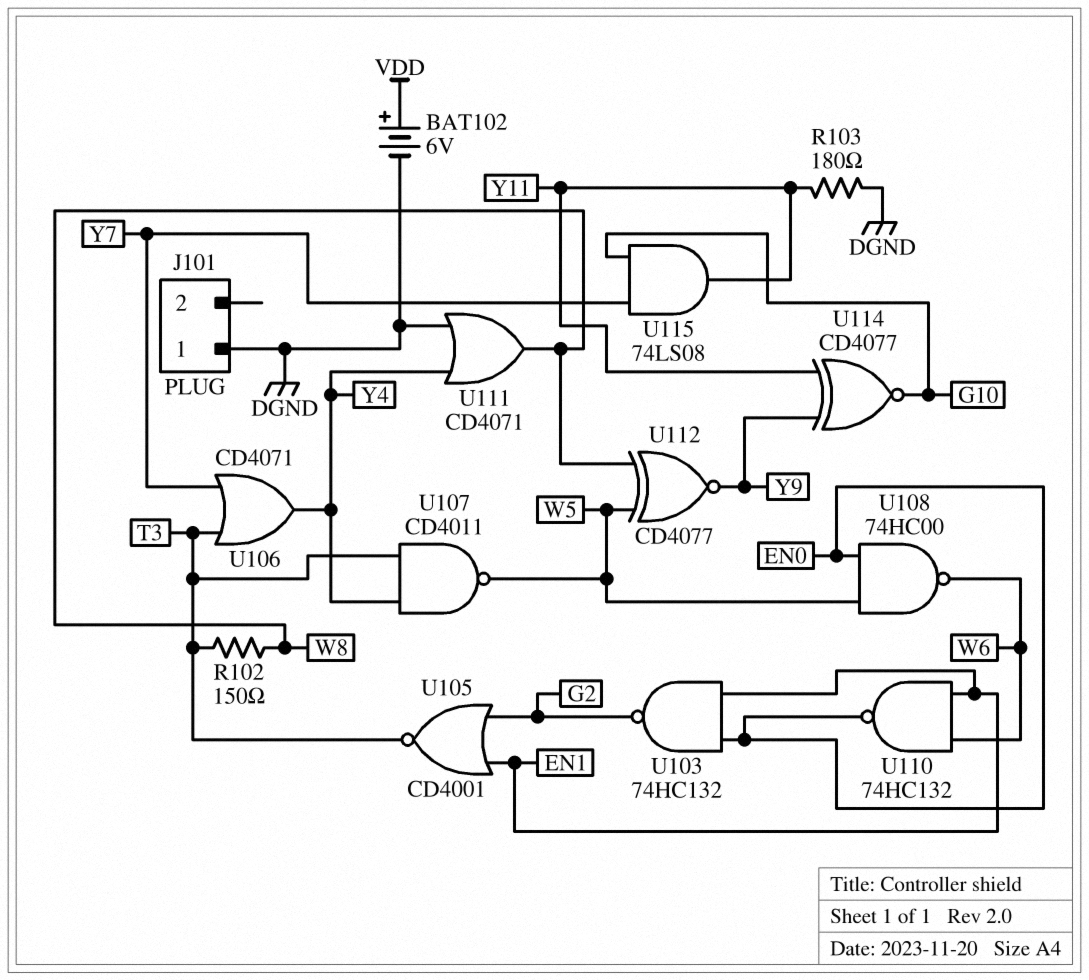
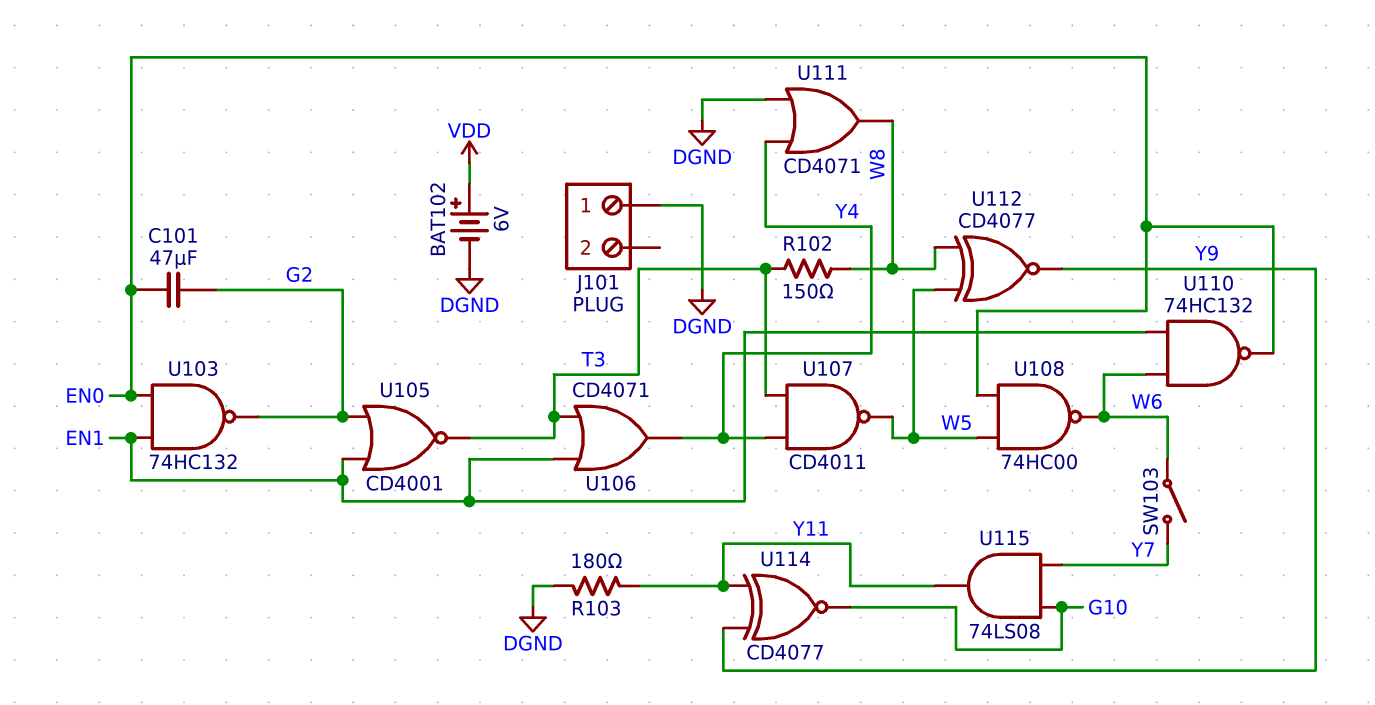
C101: none -> 47uF (EN0, G2)
SW103: none -> switch (W6, Y7)
U106: OR CD4071 (in T3, in Y7, out Y4) -> OR CD4071 (in EN1, in T3, out Y4)

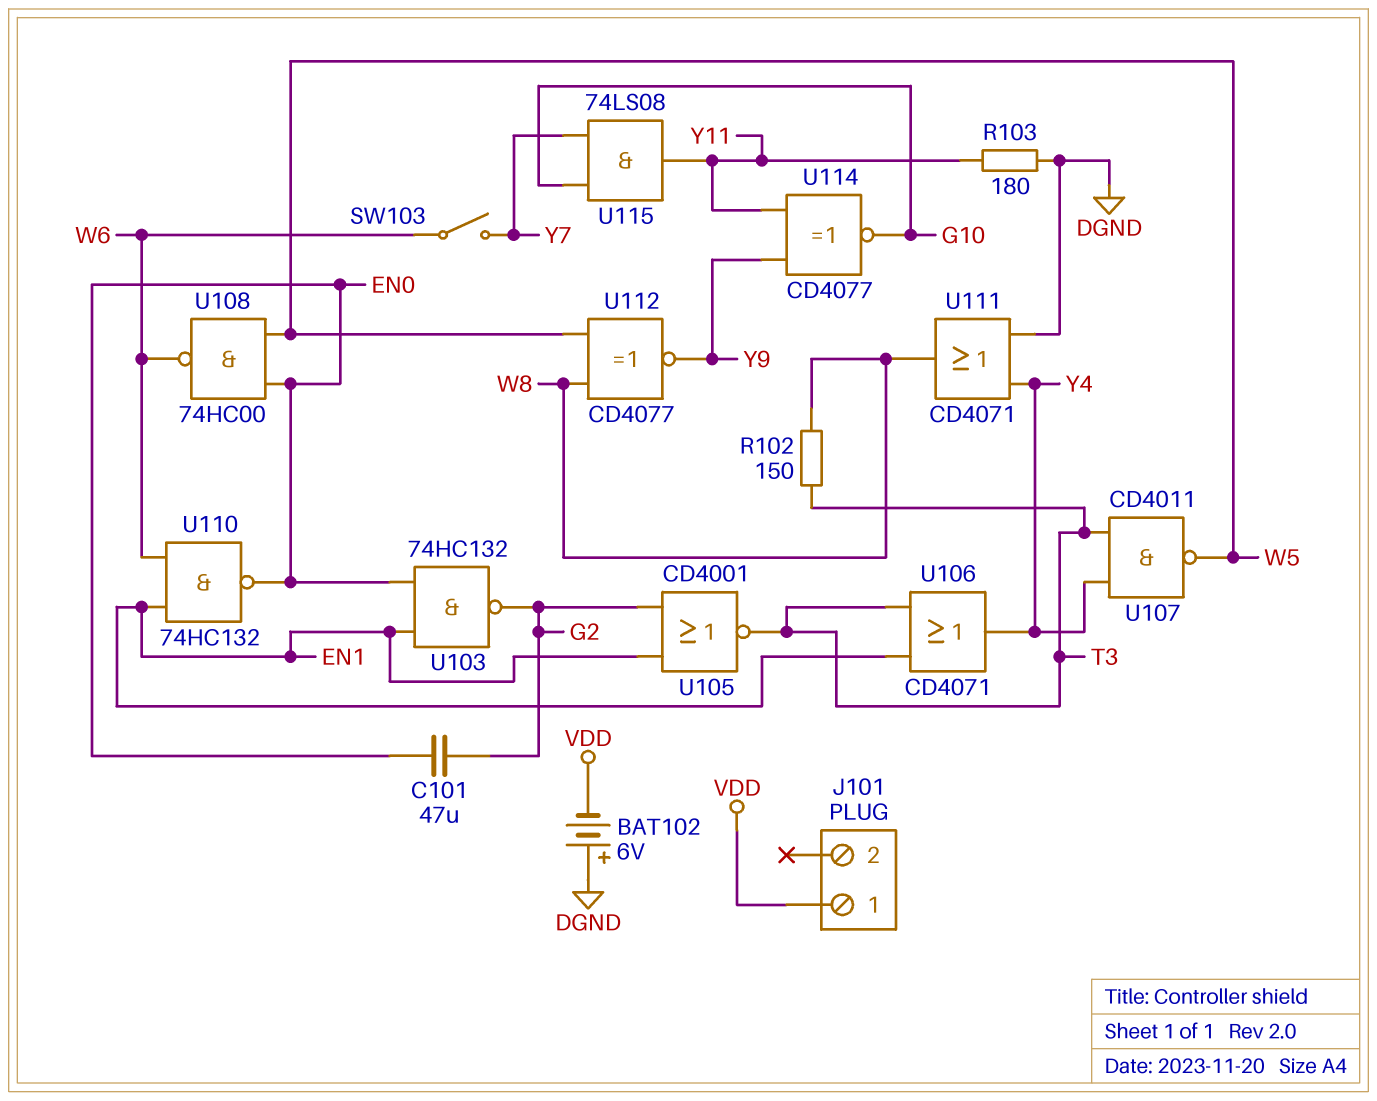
BAT102: 6V (plus VDD, minus DGND) -> 6V (plus DGND, minus VDD)
J101 pin 1: DGND -> VDD

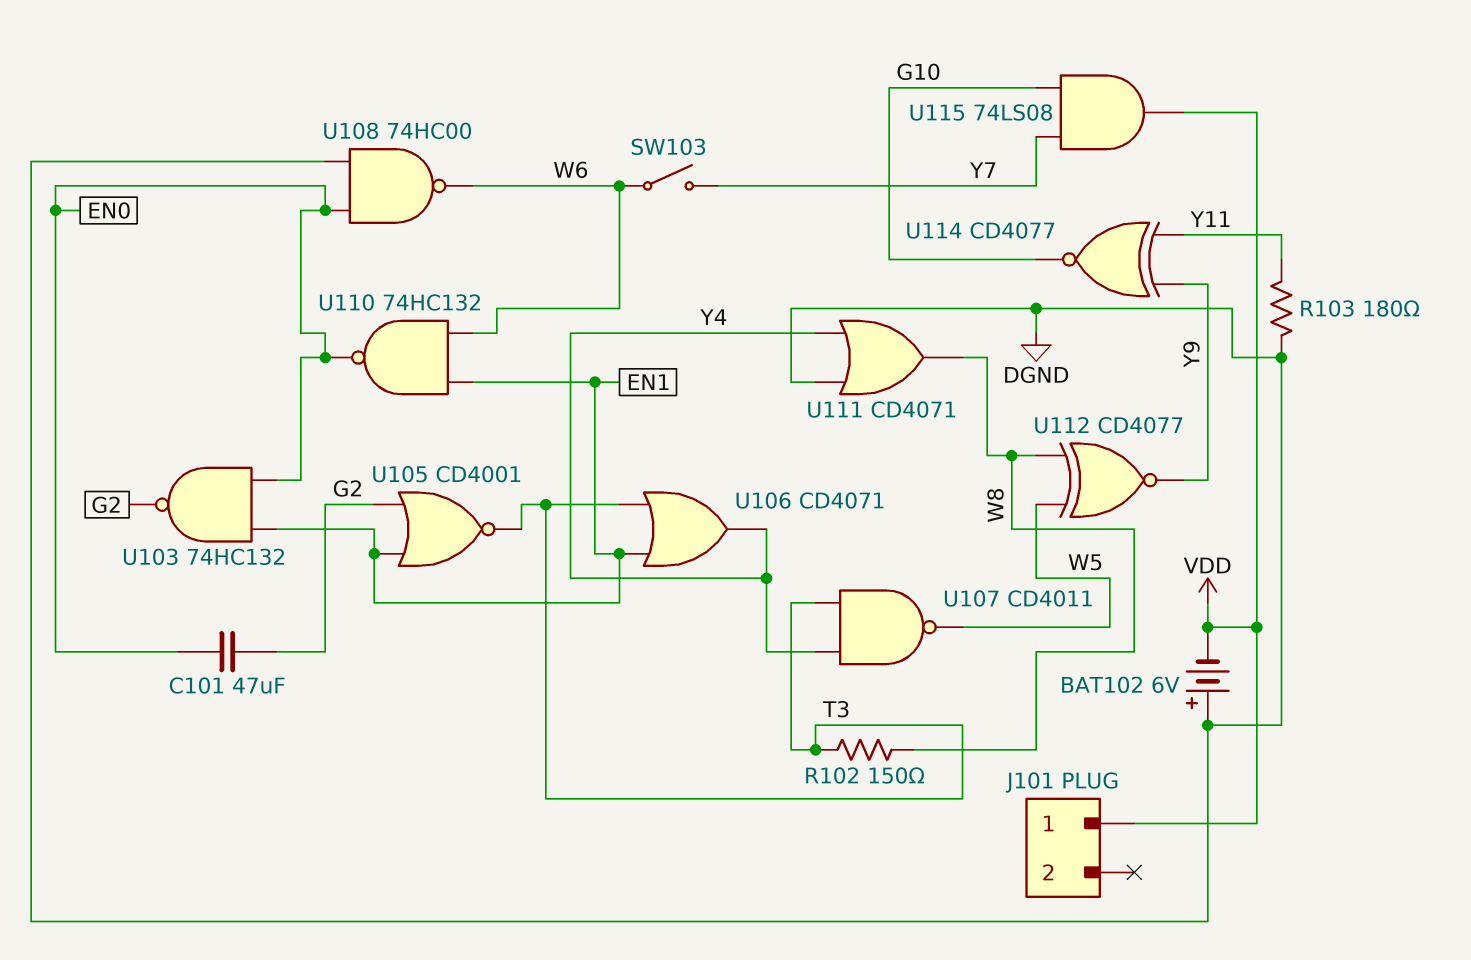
U108: NAND 74HC00 (in EN0, in W5, out W6) -> NAND 74HC00 (in DGND, in EN0, out W6)
U115: AND 74LS08 (in G10, in Y7, out Y11) -> AND 74LS08 (in G10, in Y7, out VDD)

